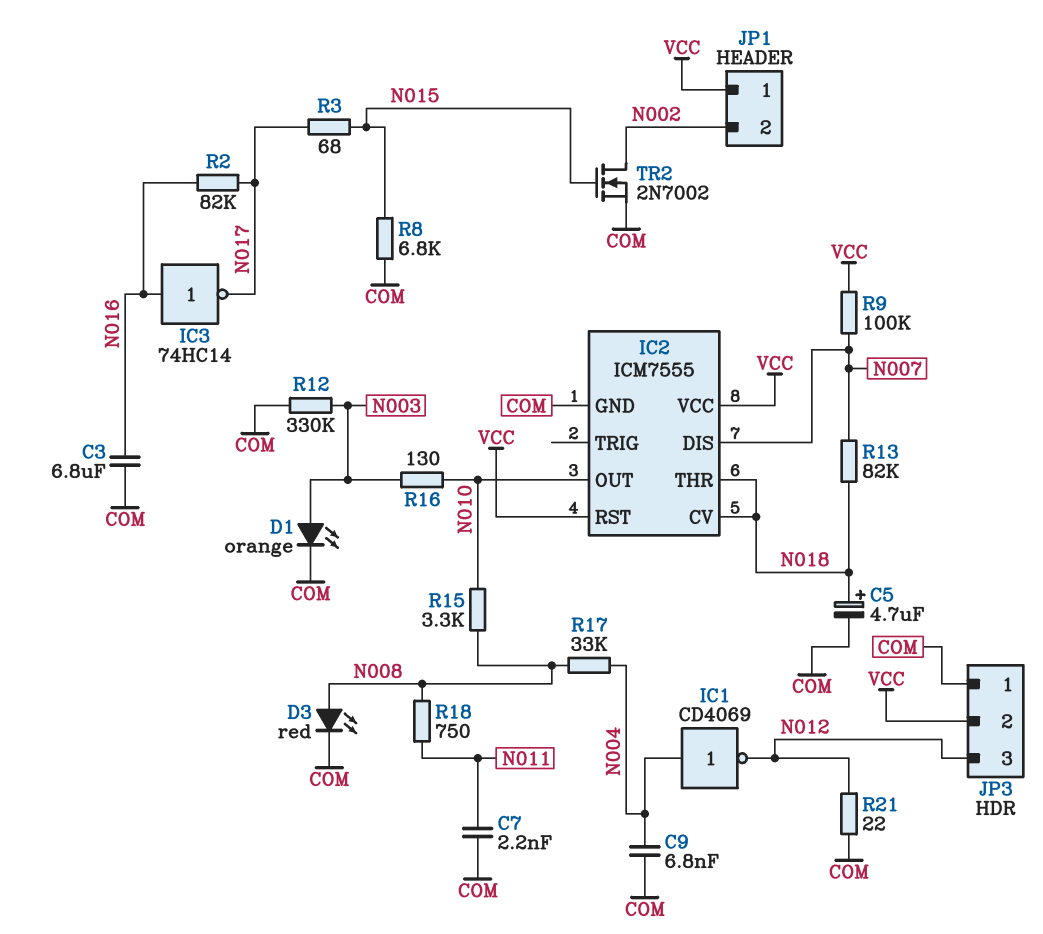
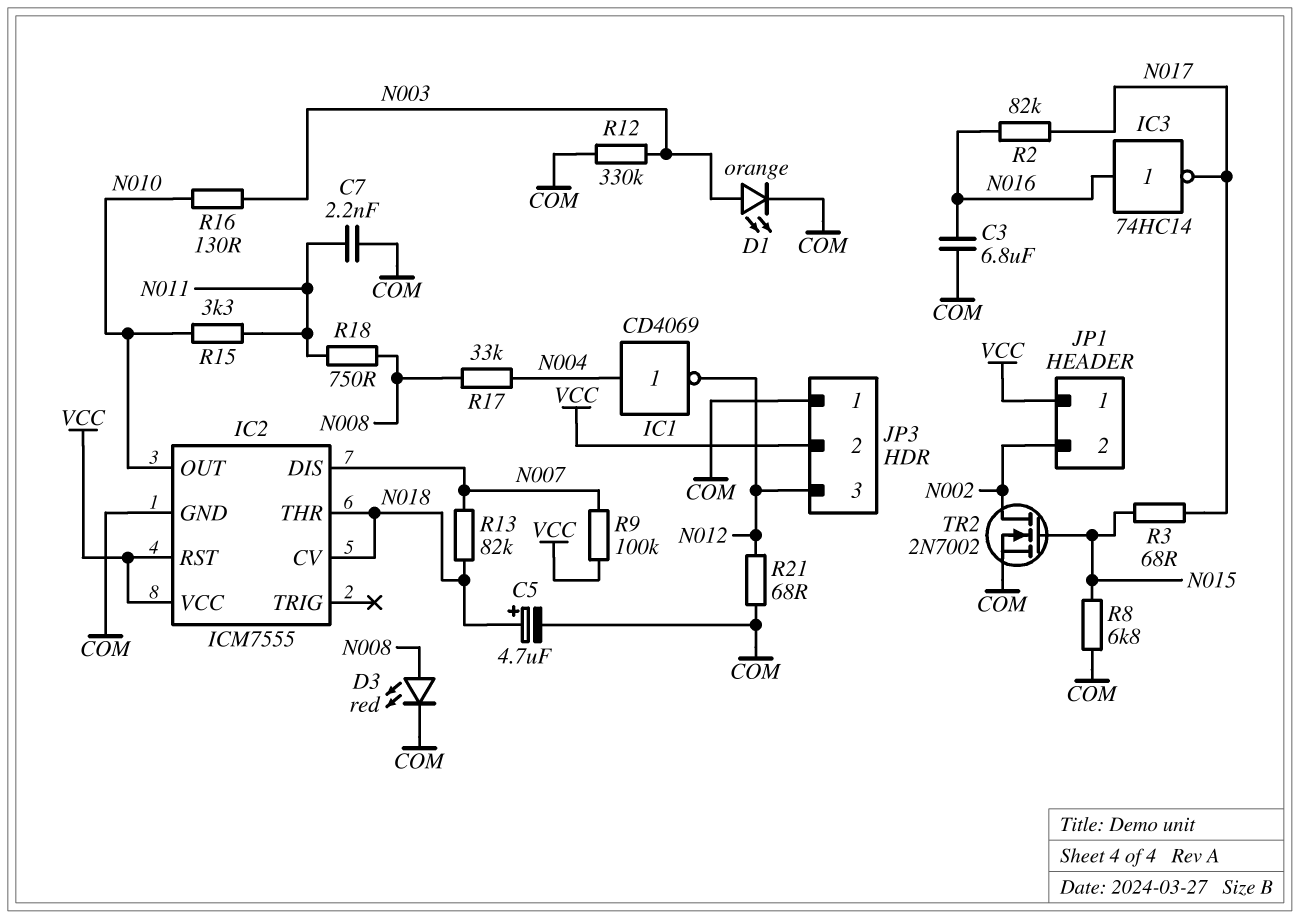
C9: 6.8nF (COM, N004) -> none
R15: 3.3k (N008, N010) -> 3.3k (N010, N011)
R21: 22 (COM, N012) -> 68 (COM, N012)

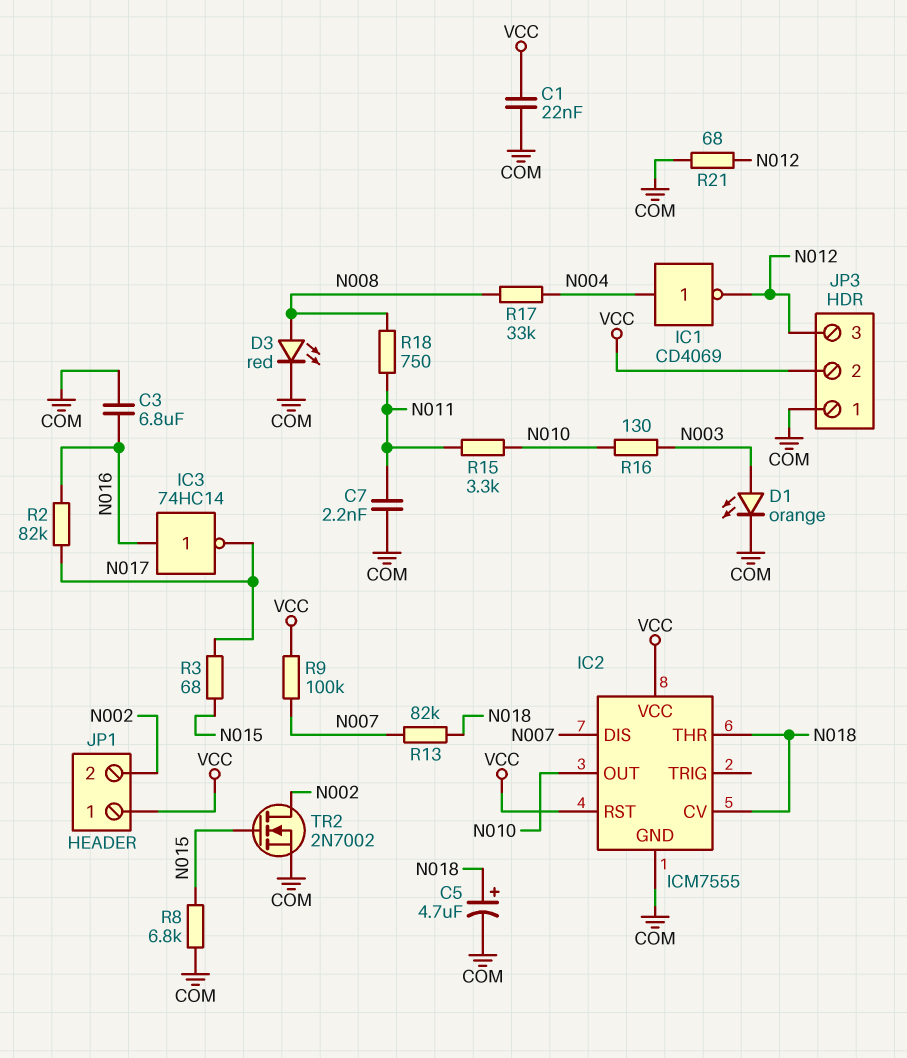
C1: none -> 22nF (COM, VCC)
R12: 330k (COM, N003) -> none

